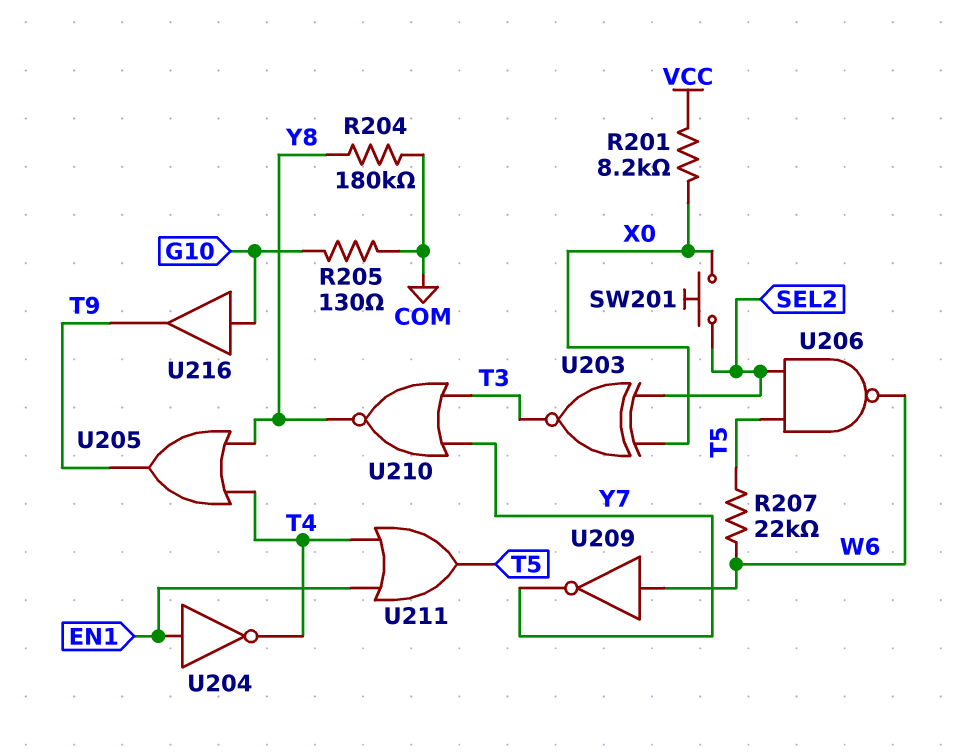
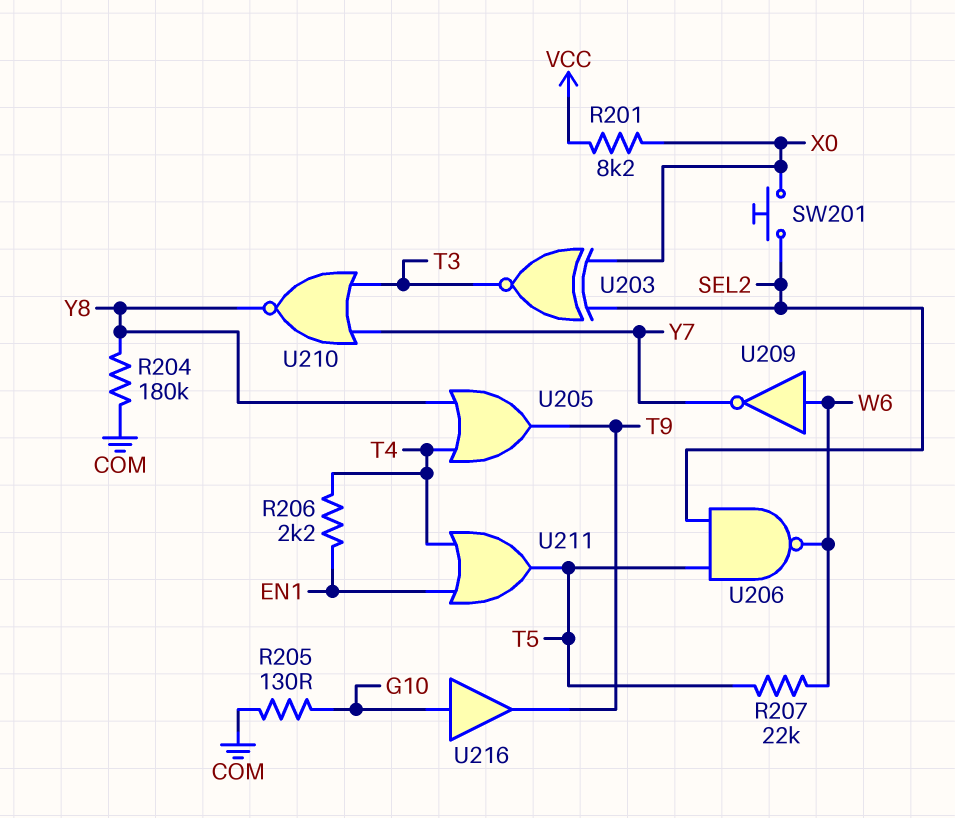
R206: none -> 2.2k (EN1, T4)
U204: NOT (in EN1, out T4) -> none

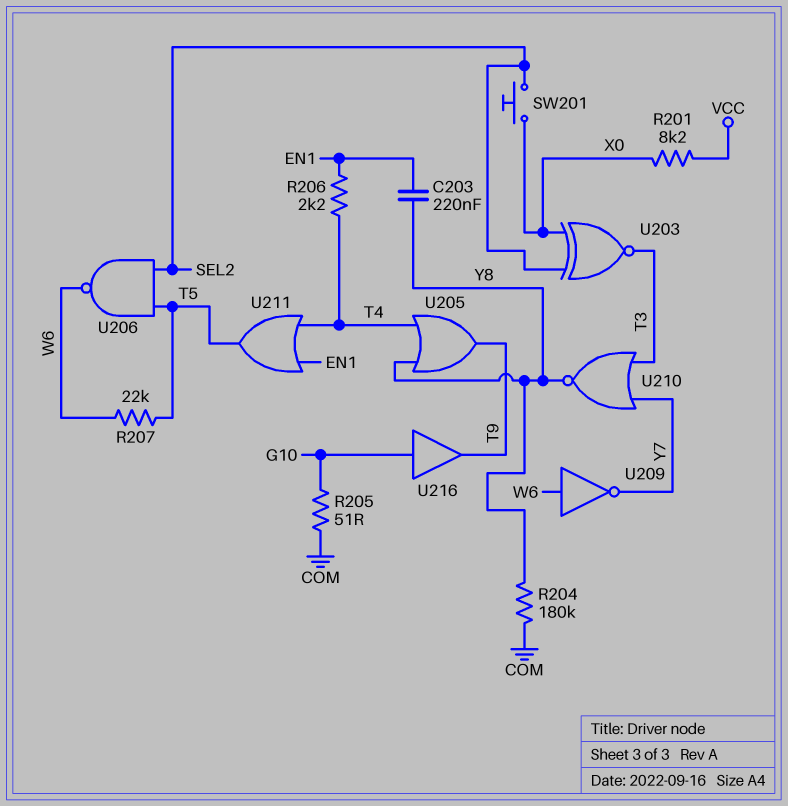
C203: none -> 220nF (EN1, Y8)
R205: 130 (COM, G10) -> 51 (COM, G10)

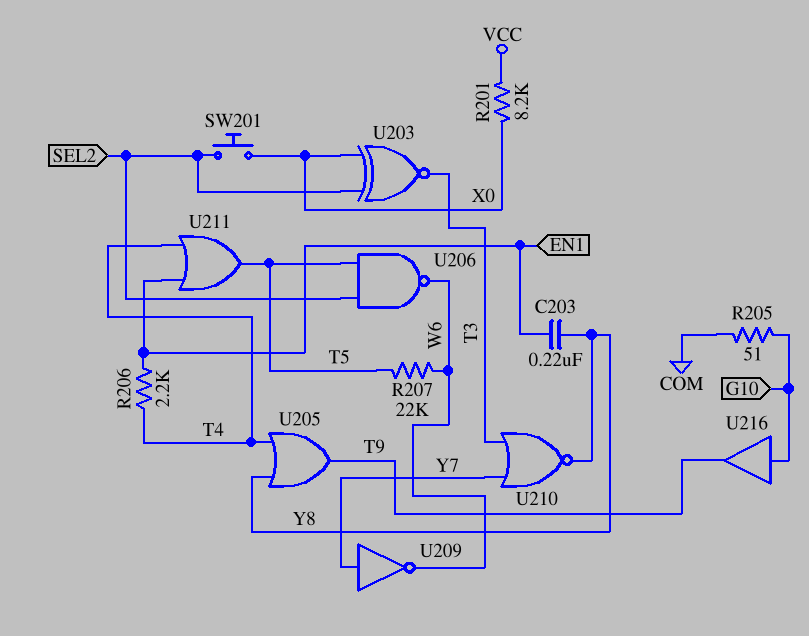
R204: 180k (COM, Y8) -> none
U209: NOT (in W6, out Y7) -> NOT (in Y7, out W6)

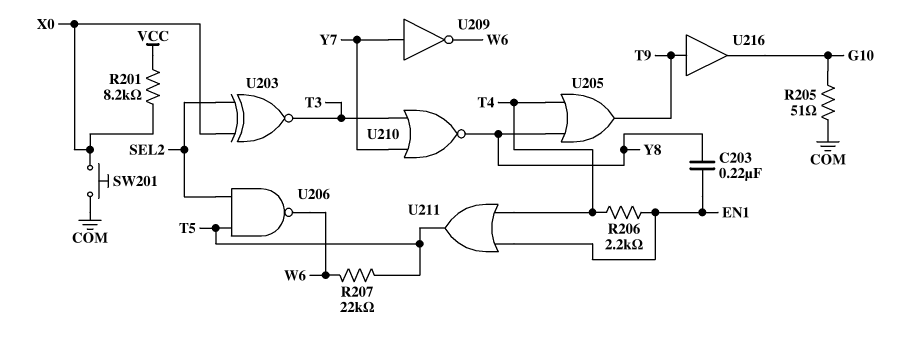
SW201: button (SEL2, X0) -> button (COM, X0)
U216: buffer (in G10, out T9) -> buffer (in T9, out G10)

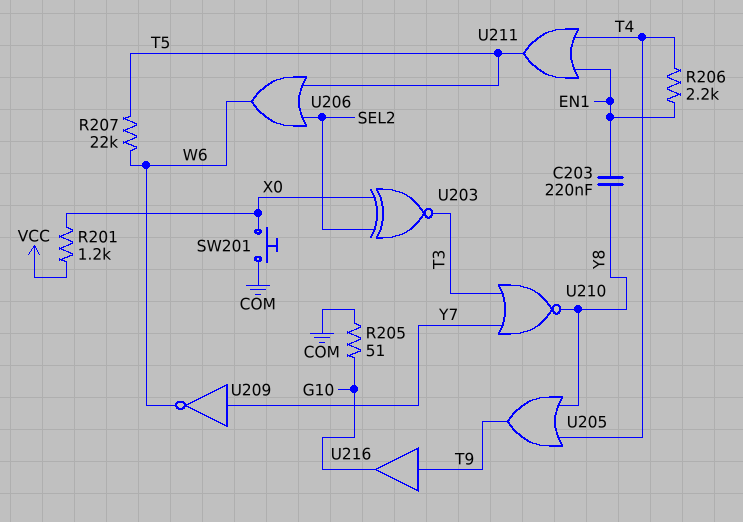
R201: 8.2k (VCC, X0) -> 1.2k (VCC, X0)
U206: NAND (in SEL2, in T5, out W6) -> OR (in SEL2, in T5, out W6)

